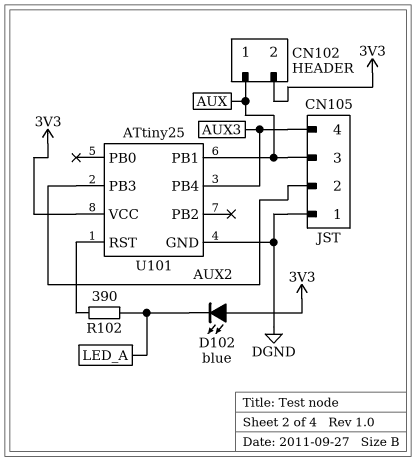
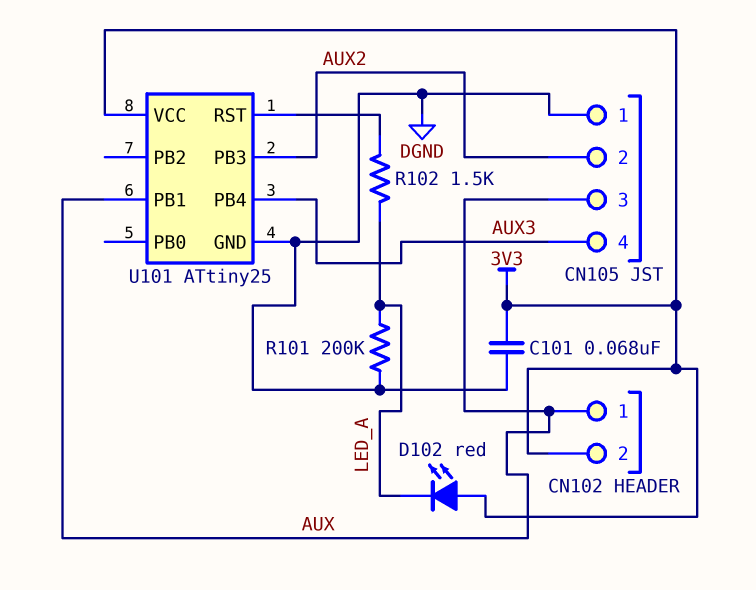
C101: none -> 68nF (3V3, DGND)
D102: LED blue (A 3V3, K LED_A) -> LED red (A 3V3, K LED_A)
R101: none -> 200k (DGND, LED_A)
R102: 390 (LED_A, U101/RST) -> 1.5k (LED_A, U101/RST)

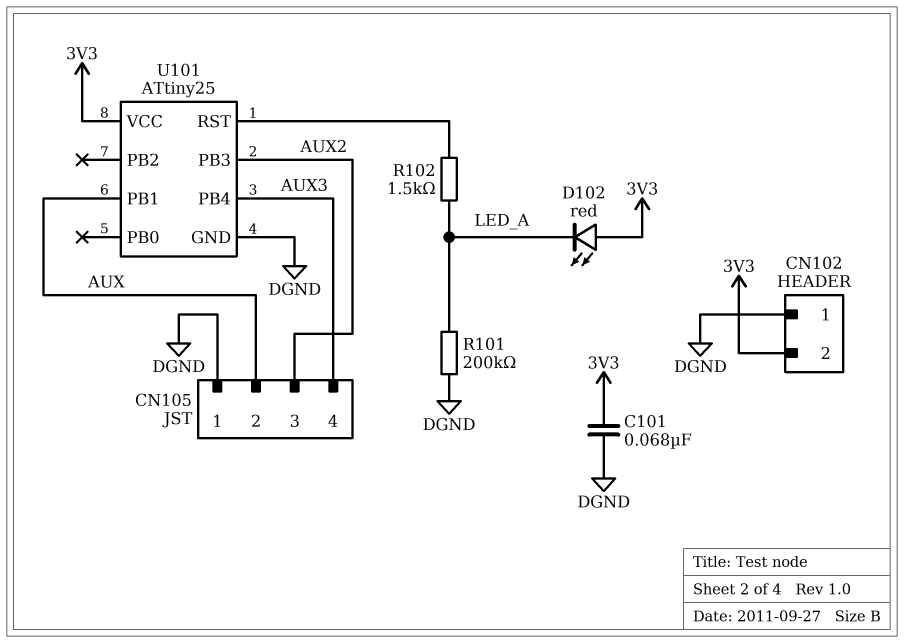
CN102 pin 1: AUX -> DGND
CN105 pin 2: AUX2 -> AUX
CN105 pin 3: AUX -> AUX2

